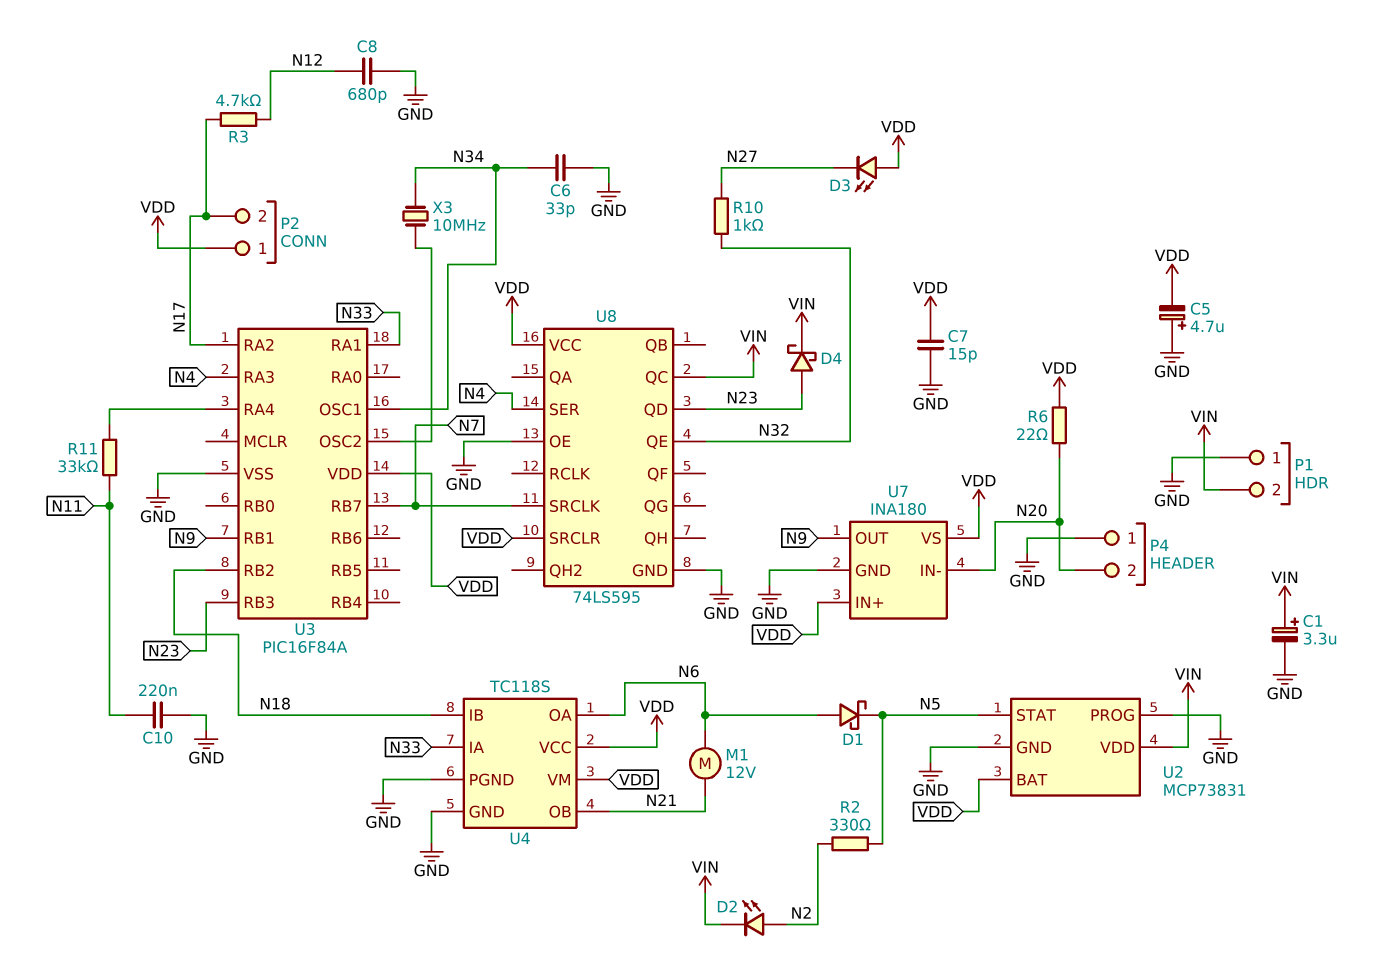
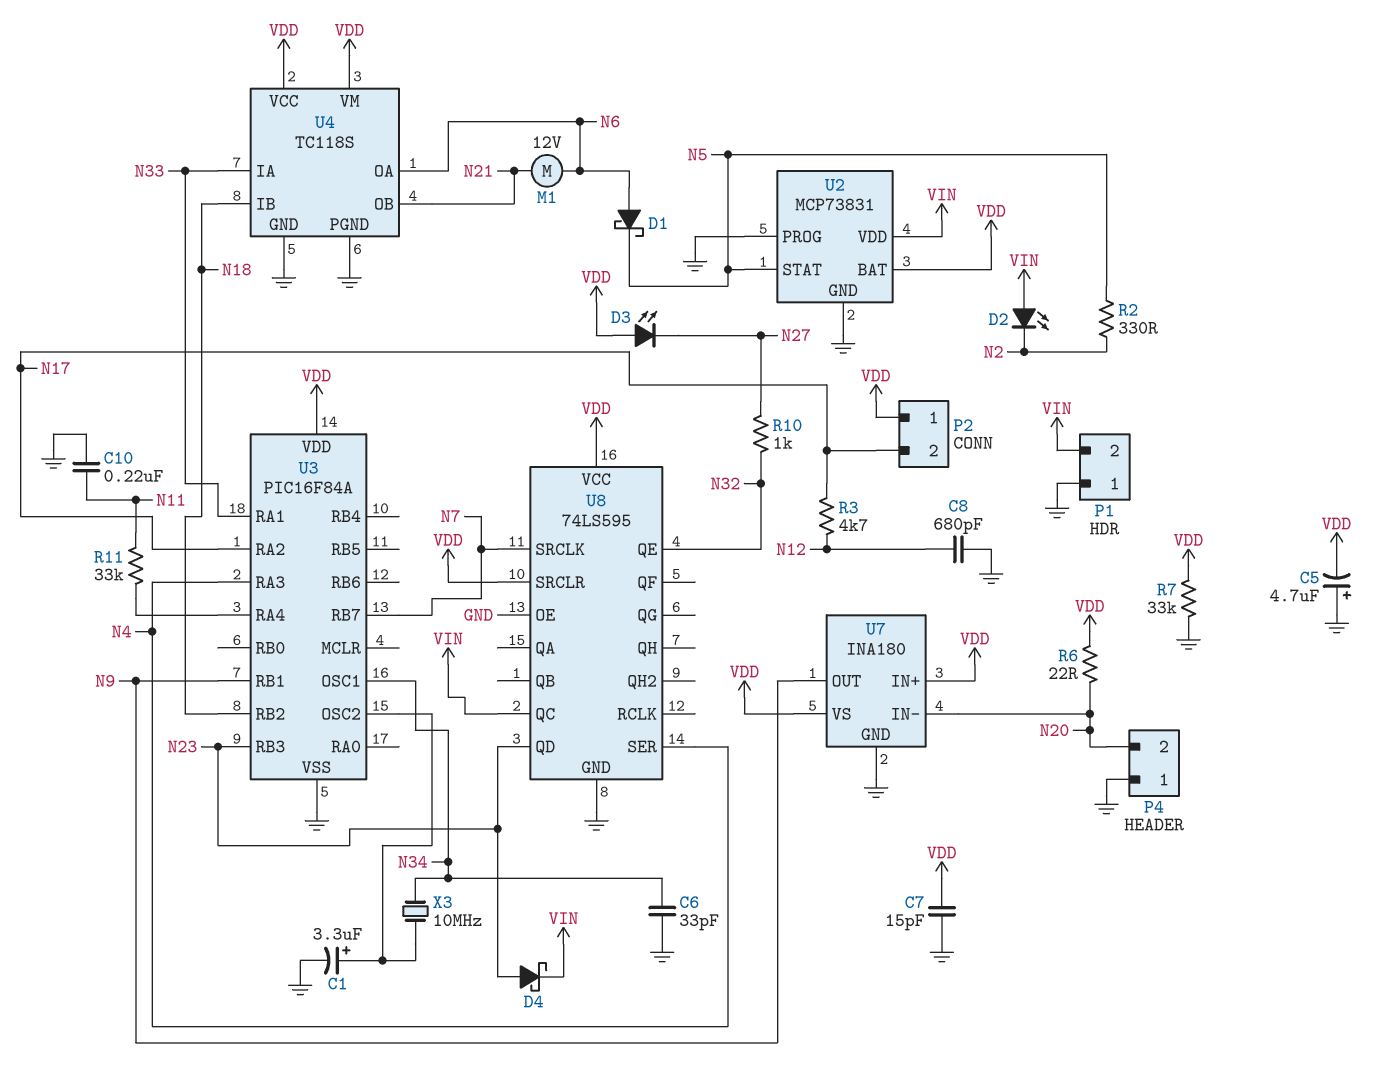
C1: 3.3uF (plus VIN, minus GND) -> 3.3uF (plus U3/OSC2, minus GND)
D2: LED (A N2, K VIN) -> LED (A VIN, K N2)
R7: none -> 33k (GND, VDD)

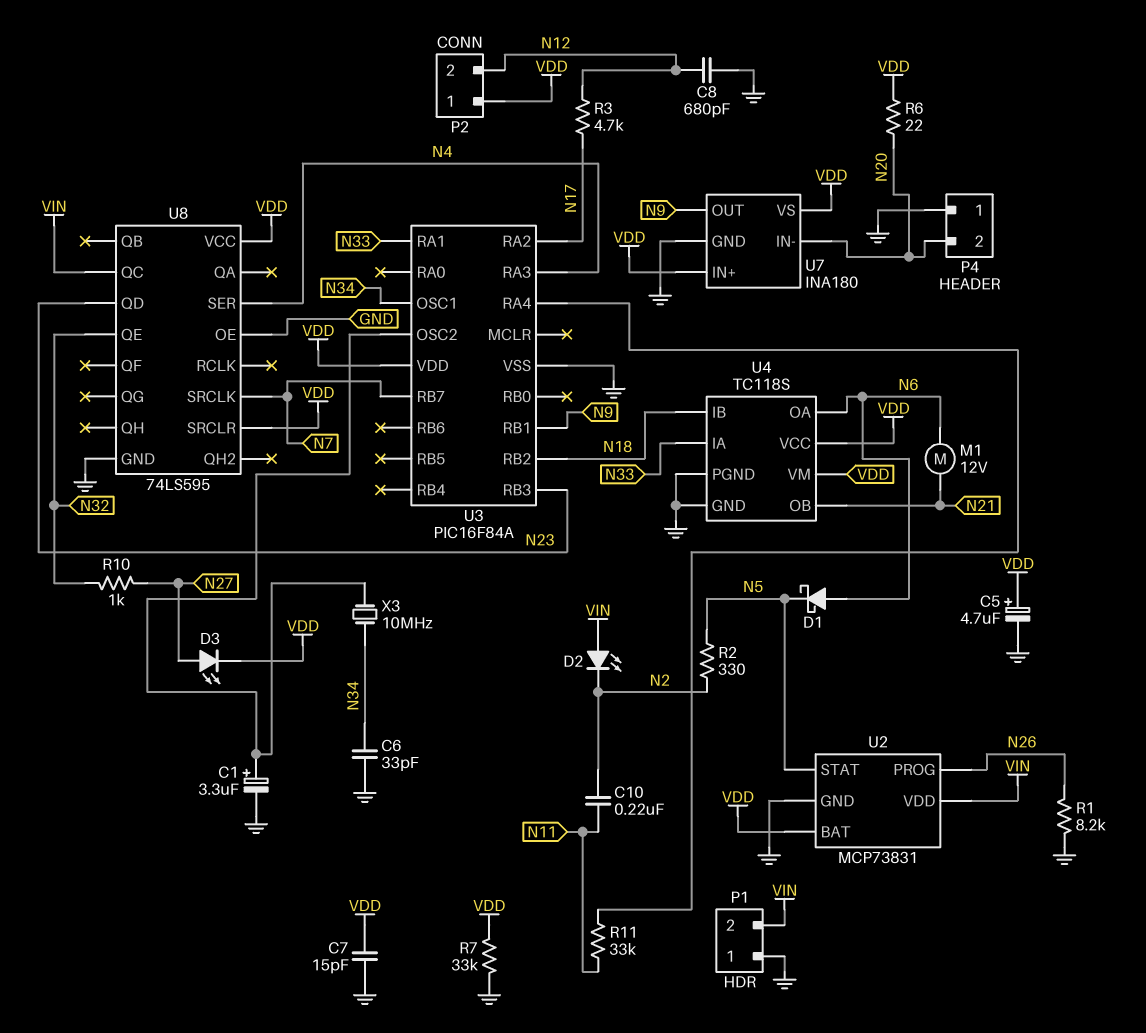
C5: 4.7uF (plus GND, minus VDD) -> 4.7uF (plus VDD, minus GND)
C10: 220nF (GND, N11) -> 220nF (N2, N11)
D3: LED (A VDD, K N27) -> LED (A N27, K VDD)
D4: schottky (A N23, K VIN) -> none
P2 pin 2: N17 -> N12
R1: none -> 8.2k (GND, N26)
U2 pin PROG: GND -> N26

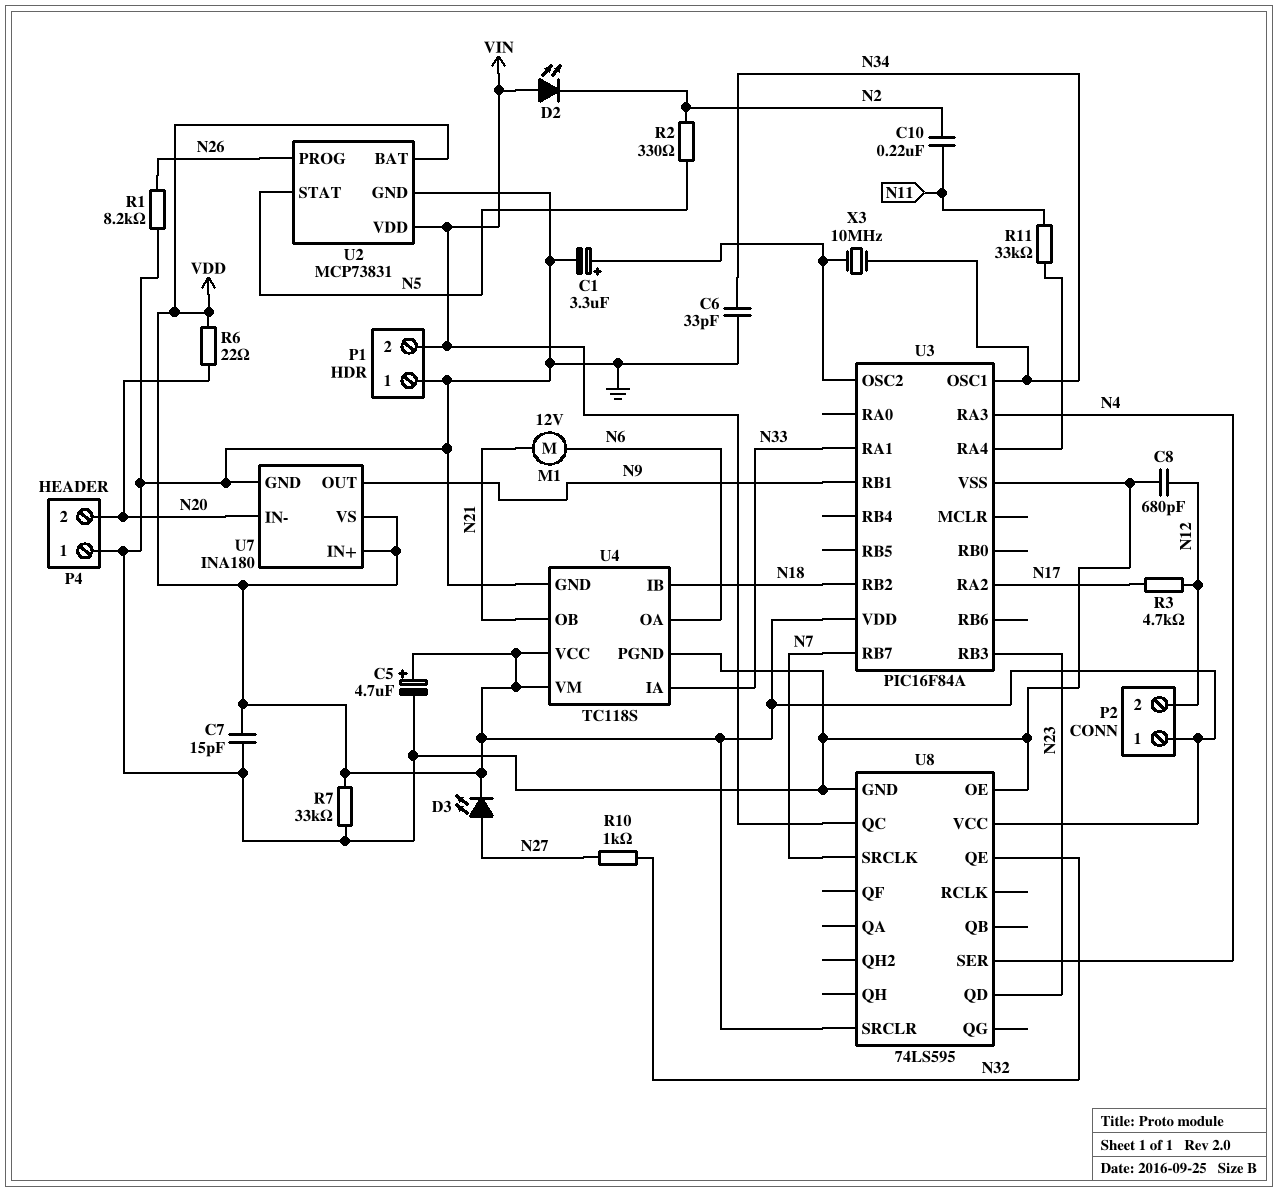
D1: schottky (A N6, K N5) -> none

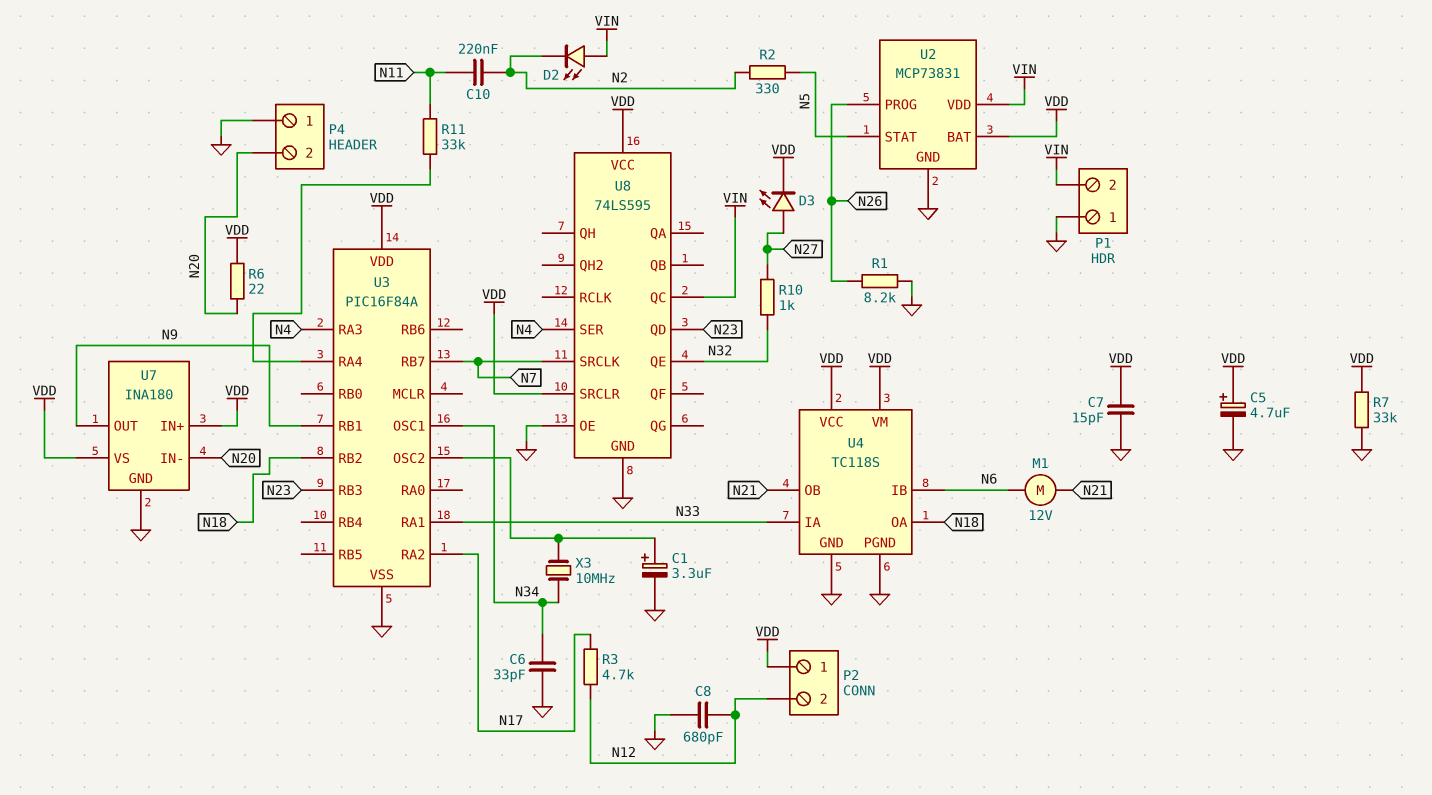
U4 pin IB: N18 -> N6
U4 pin OA: N6 -> N18

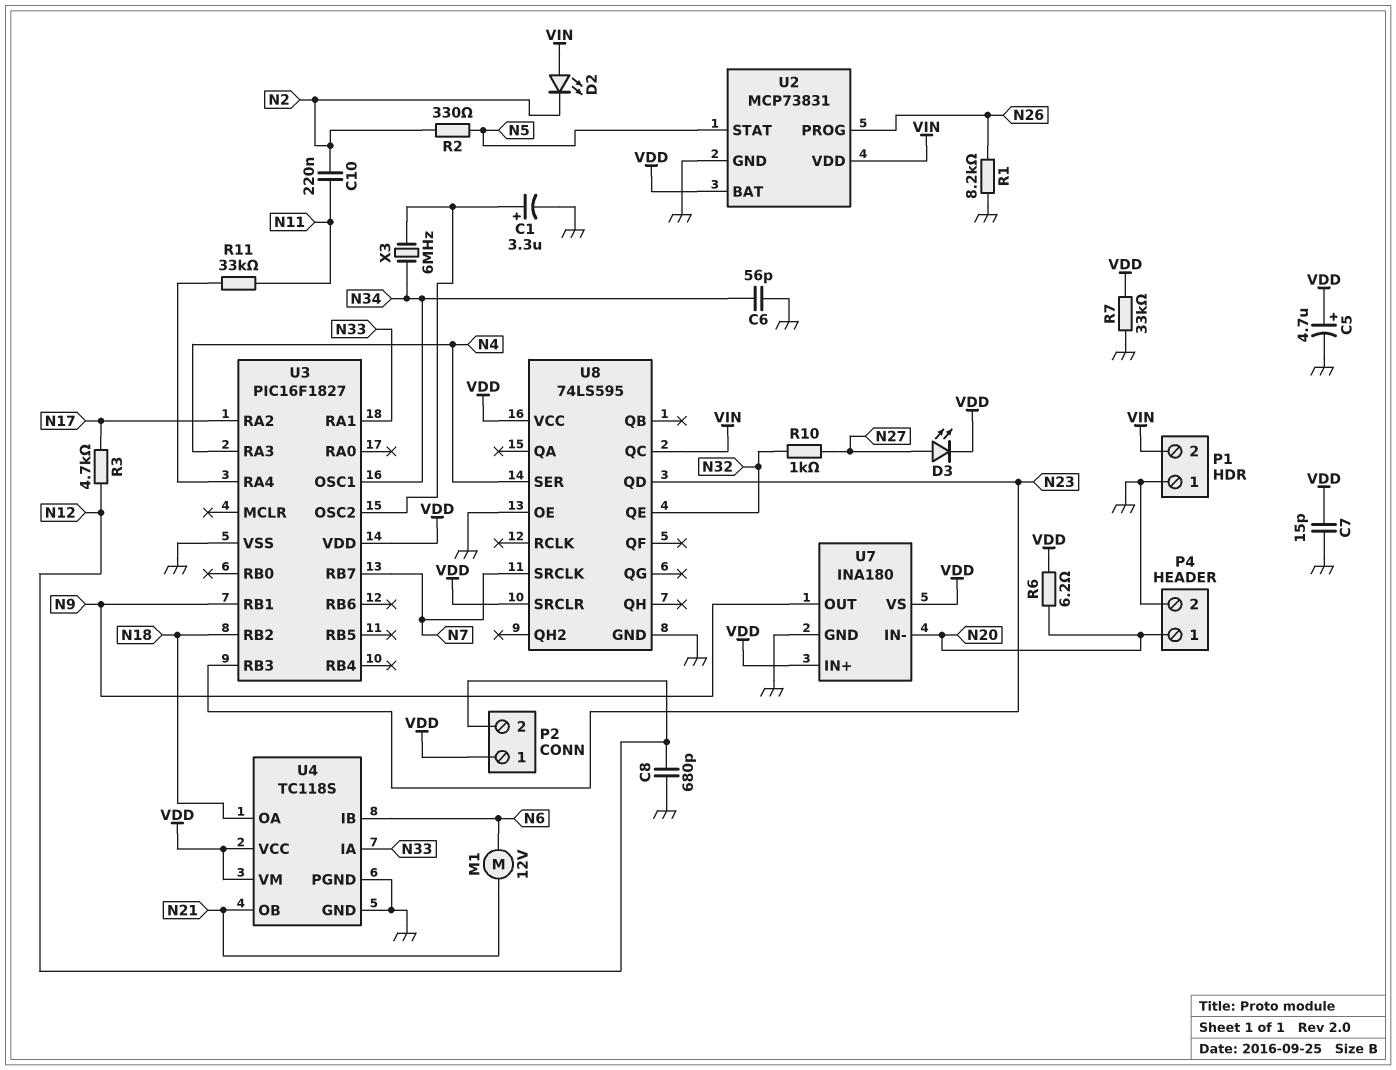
C6: 33pF (GND, N34) -> 56pF (GND, N34)
P4 pin 1: GND -> N20
P4 pin 2: N20 -> GND
R6: 22 (N20, VDD) -> 6.2 (N20, VDD)
U3: PIC16F84A -> PIC16F1827
X3: 10MHz (N34, U3/OSC2) -> 6MHz (N34, U3/OSC2)

